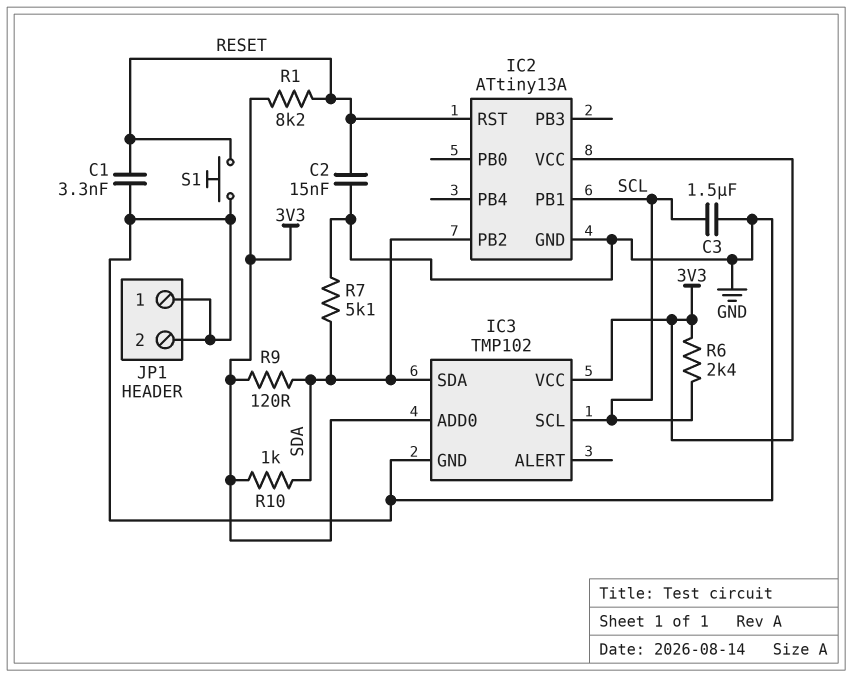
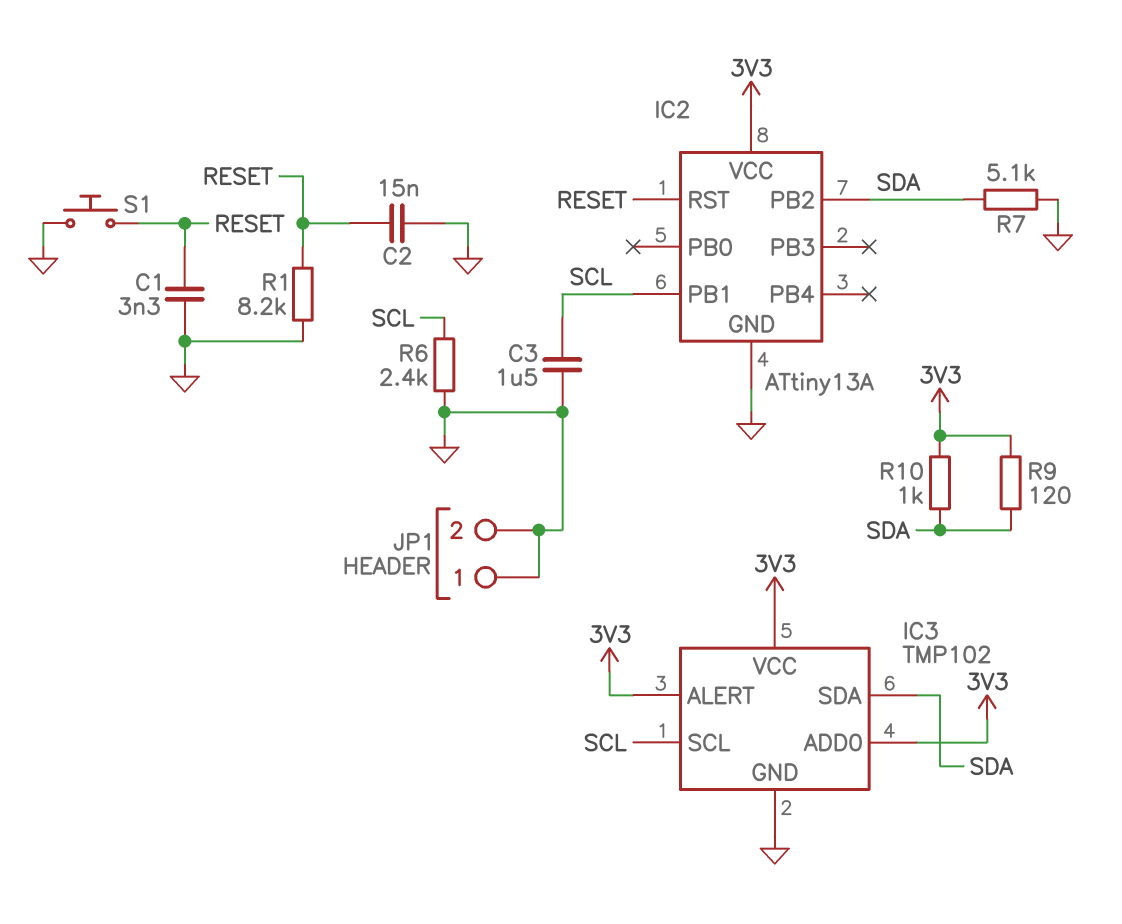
IC3 pin ALERT: none -> 3V3
R1: 8.2k (3V3, RESET) -> 8.2k (GND, RESET)
R6: 2.4k (3V3, SCL) -> 2.4k (GND, SCL)

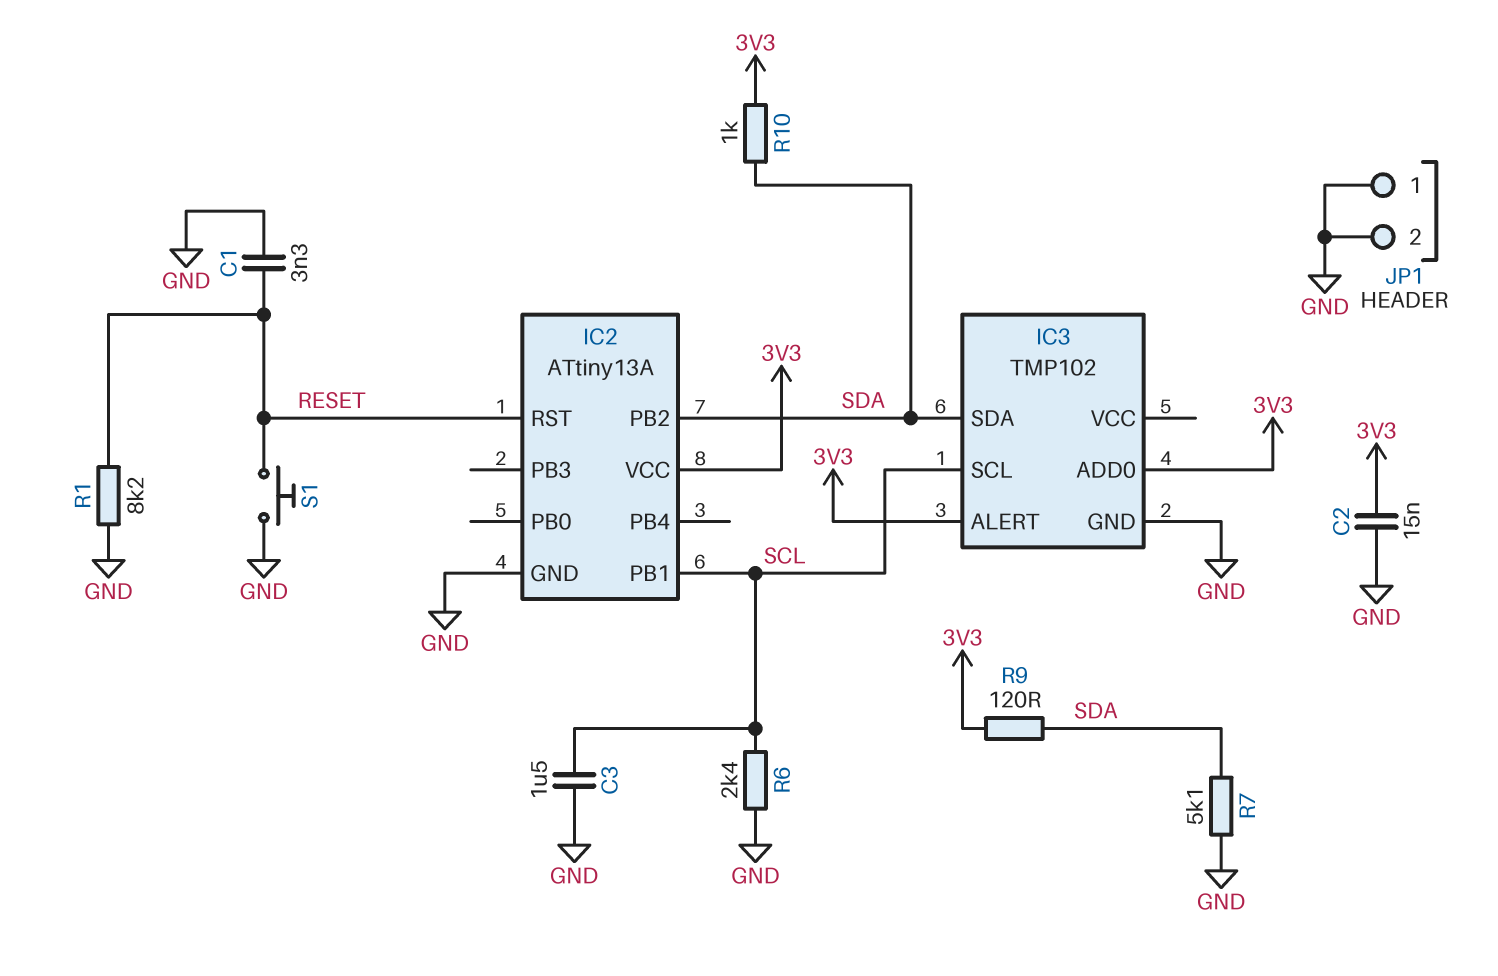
C2: 15nF (GND, RESET) -> 15nF (3V3, GND)
IC3 pin VCC: 3V3 -> none

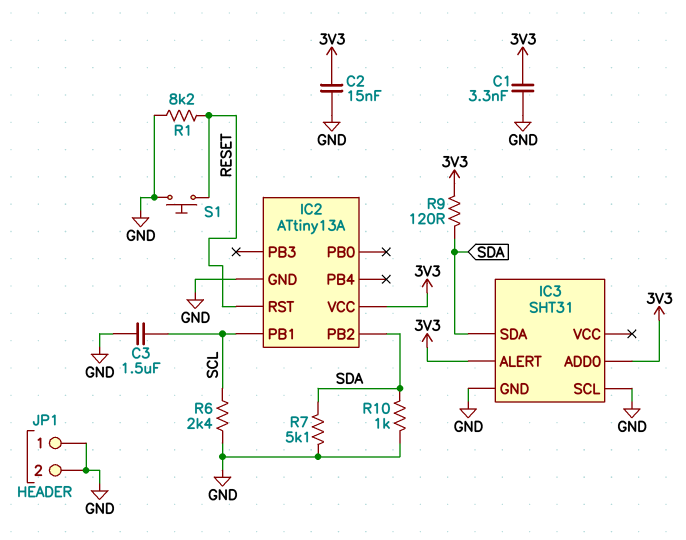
C1: 3.3nF (GND, RESET) -> 3.3nF (3V3, GND)
IC3: TMP102 -> SHT31
IC3 pin SCL: SCL -> GND
R10: 1k (3V3, SDA) -> 1k (GND, SDA)

